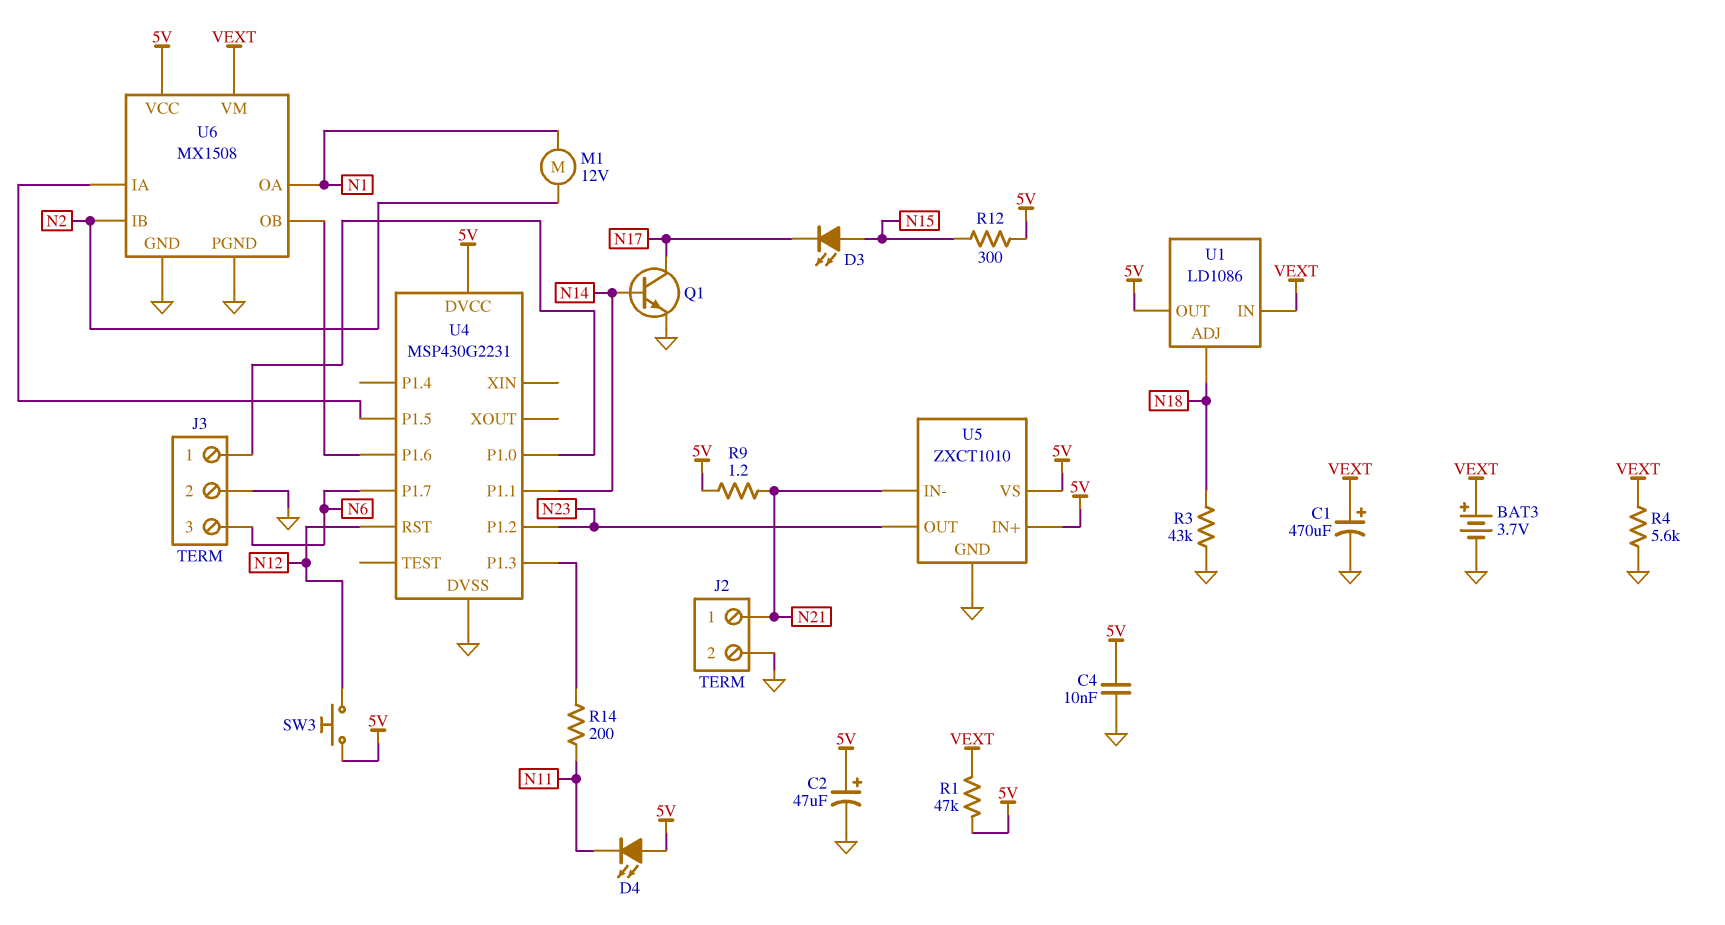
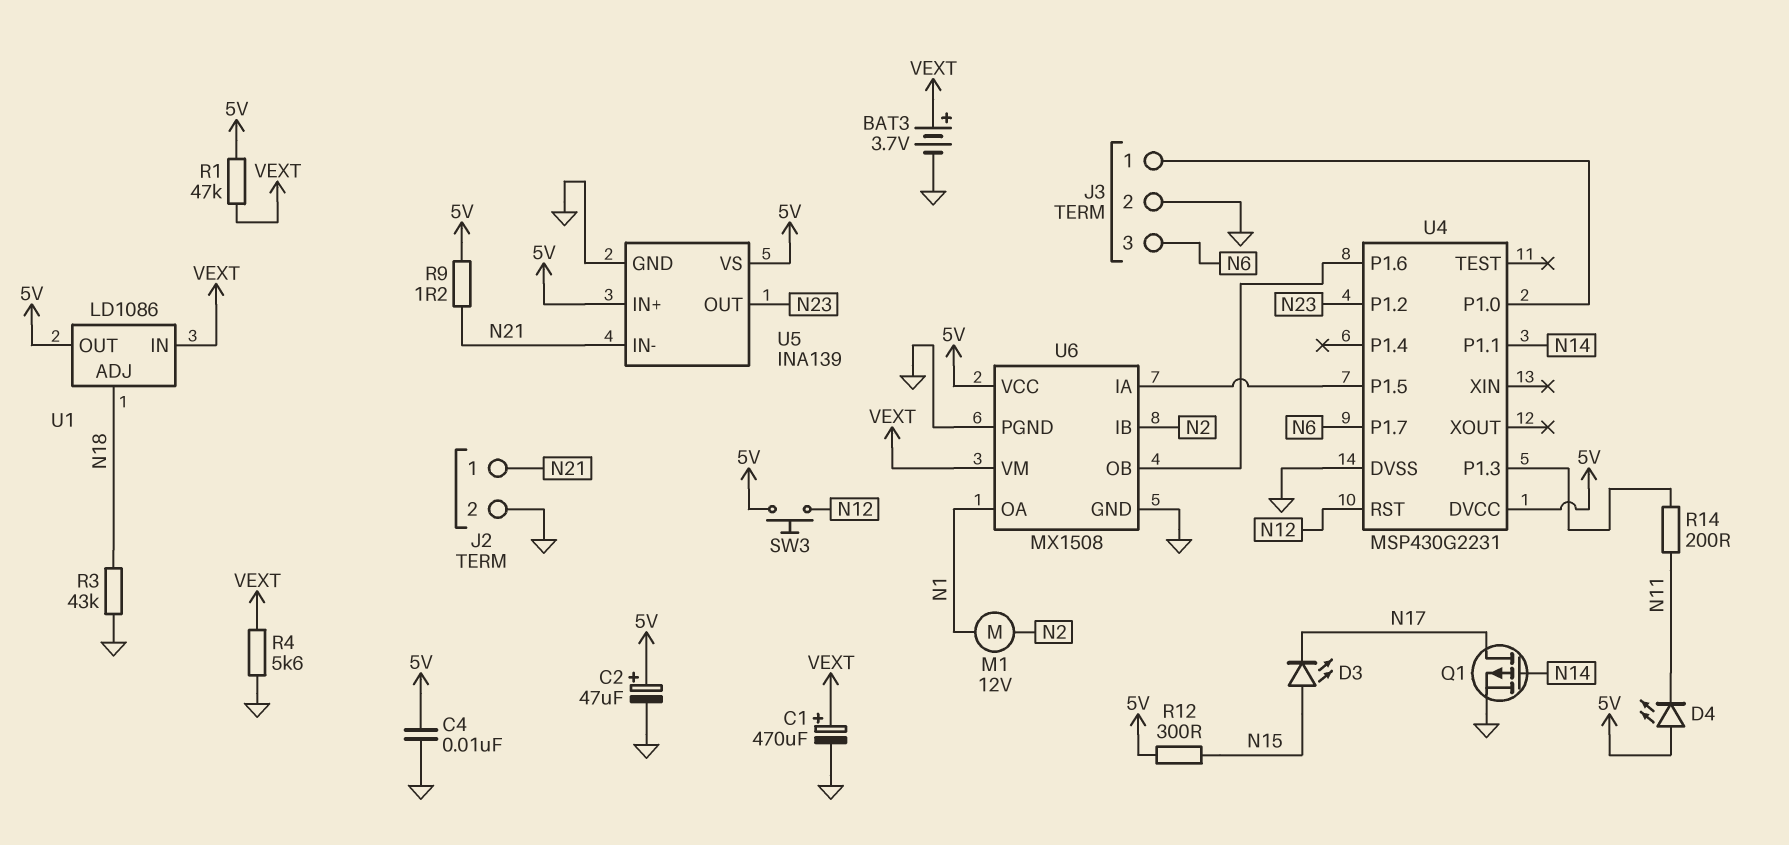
Q1: NPN (B N14, C N17, E GND) -> PMOS (G N14, D N17, S GND)
U5: ZXCT1010 -> INA139

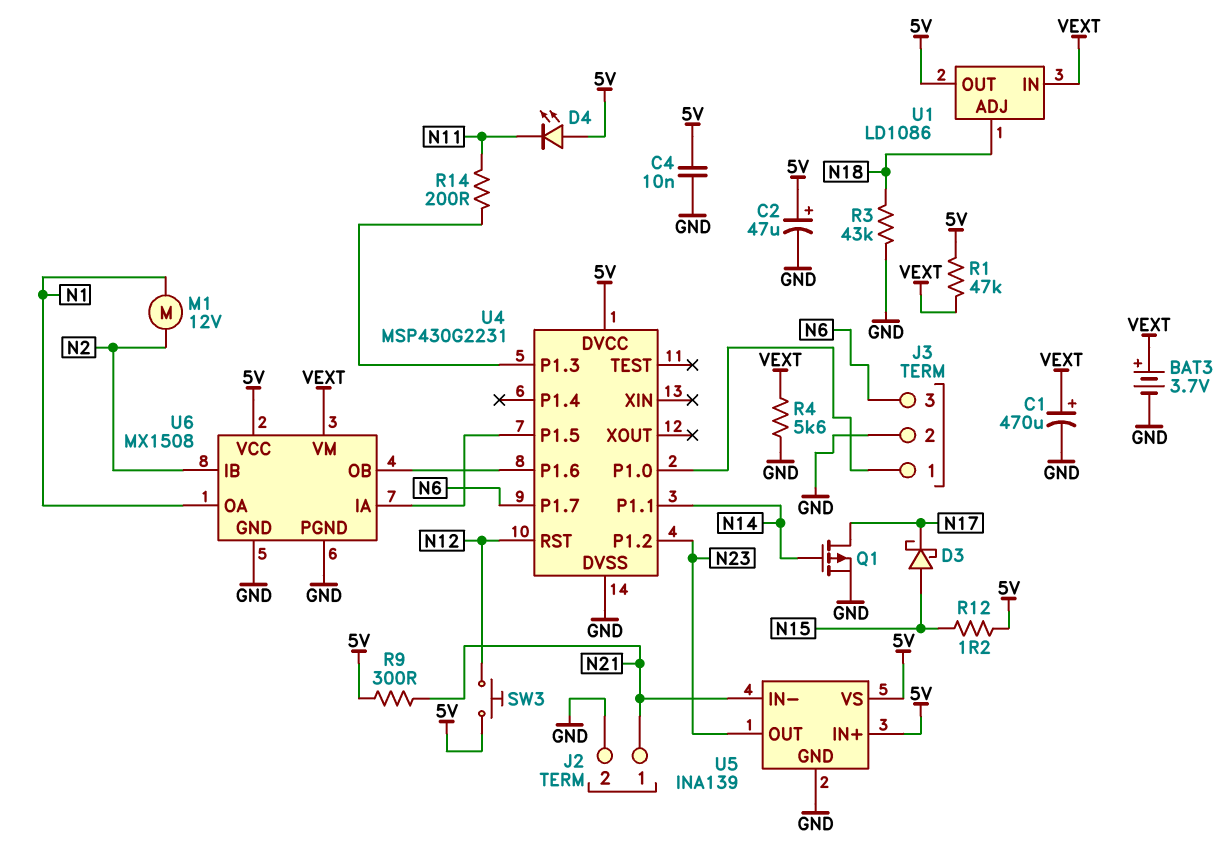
D3: LED (A N15, K N17) -> schottky (A N15, K N17)
R9: 1.2 (5V, N21) -> 300 (5V, N21)
R12: 300 (5V, N15) -> 1.2 (5V, N15)

